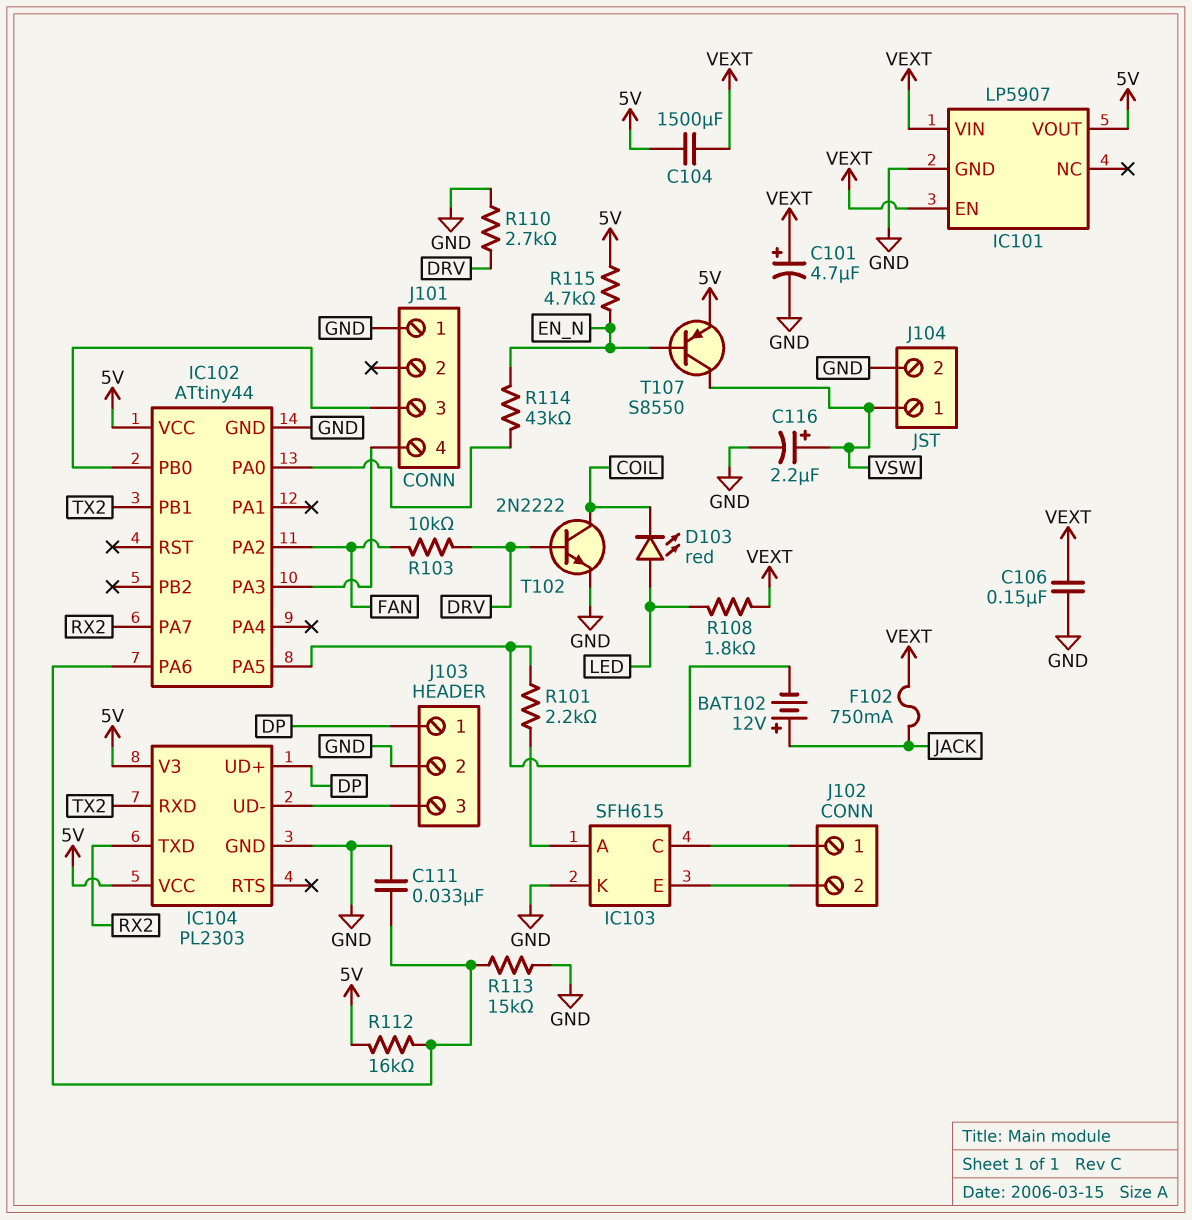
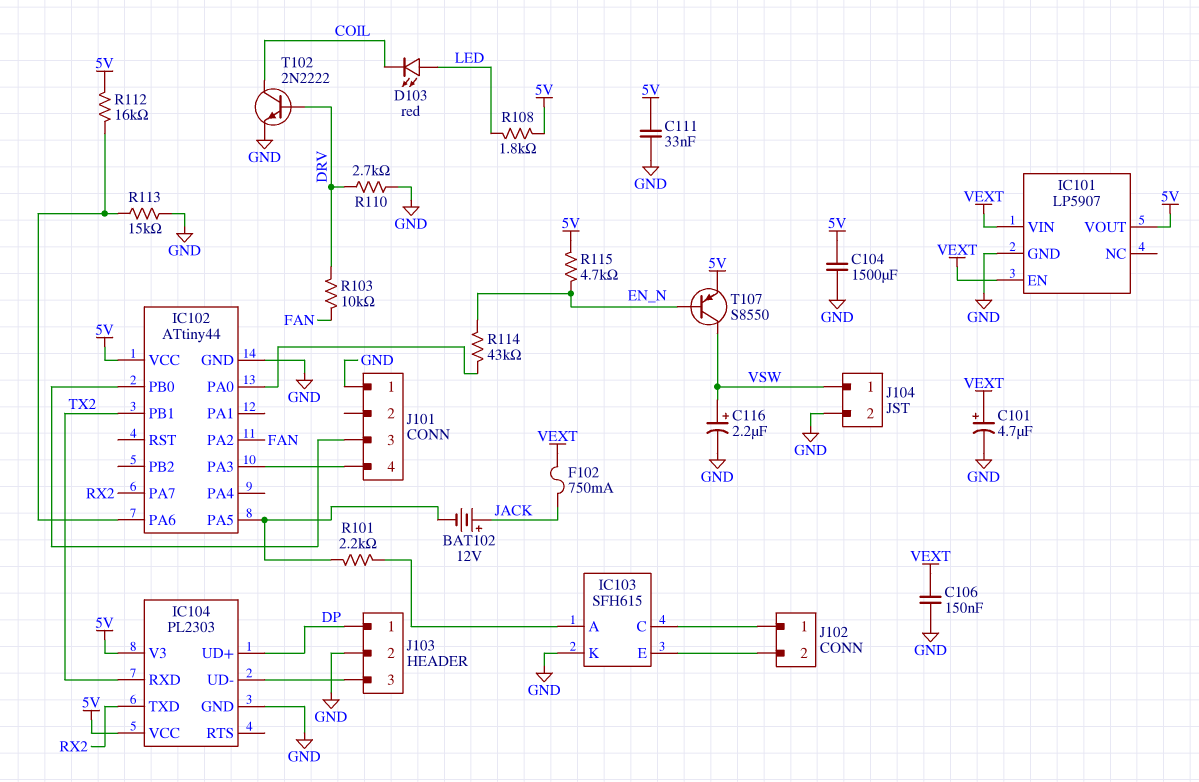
C104: 1500uF (5V, VEXT) -> 1500uF (5V, GND)
C111: 33nF (GND, IC102/PA6) -> 33nF (5V, GND)
R108: 1.8k (LED, VEXT) -> 1.8k (5V, LED)

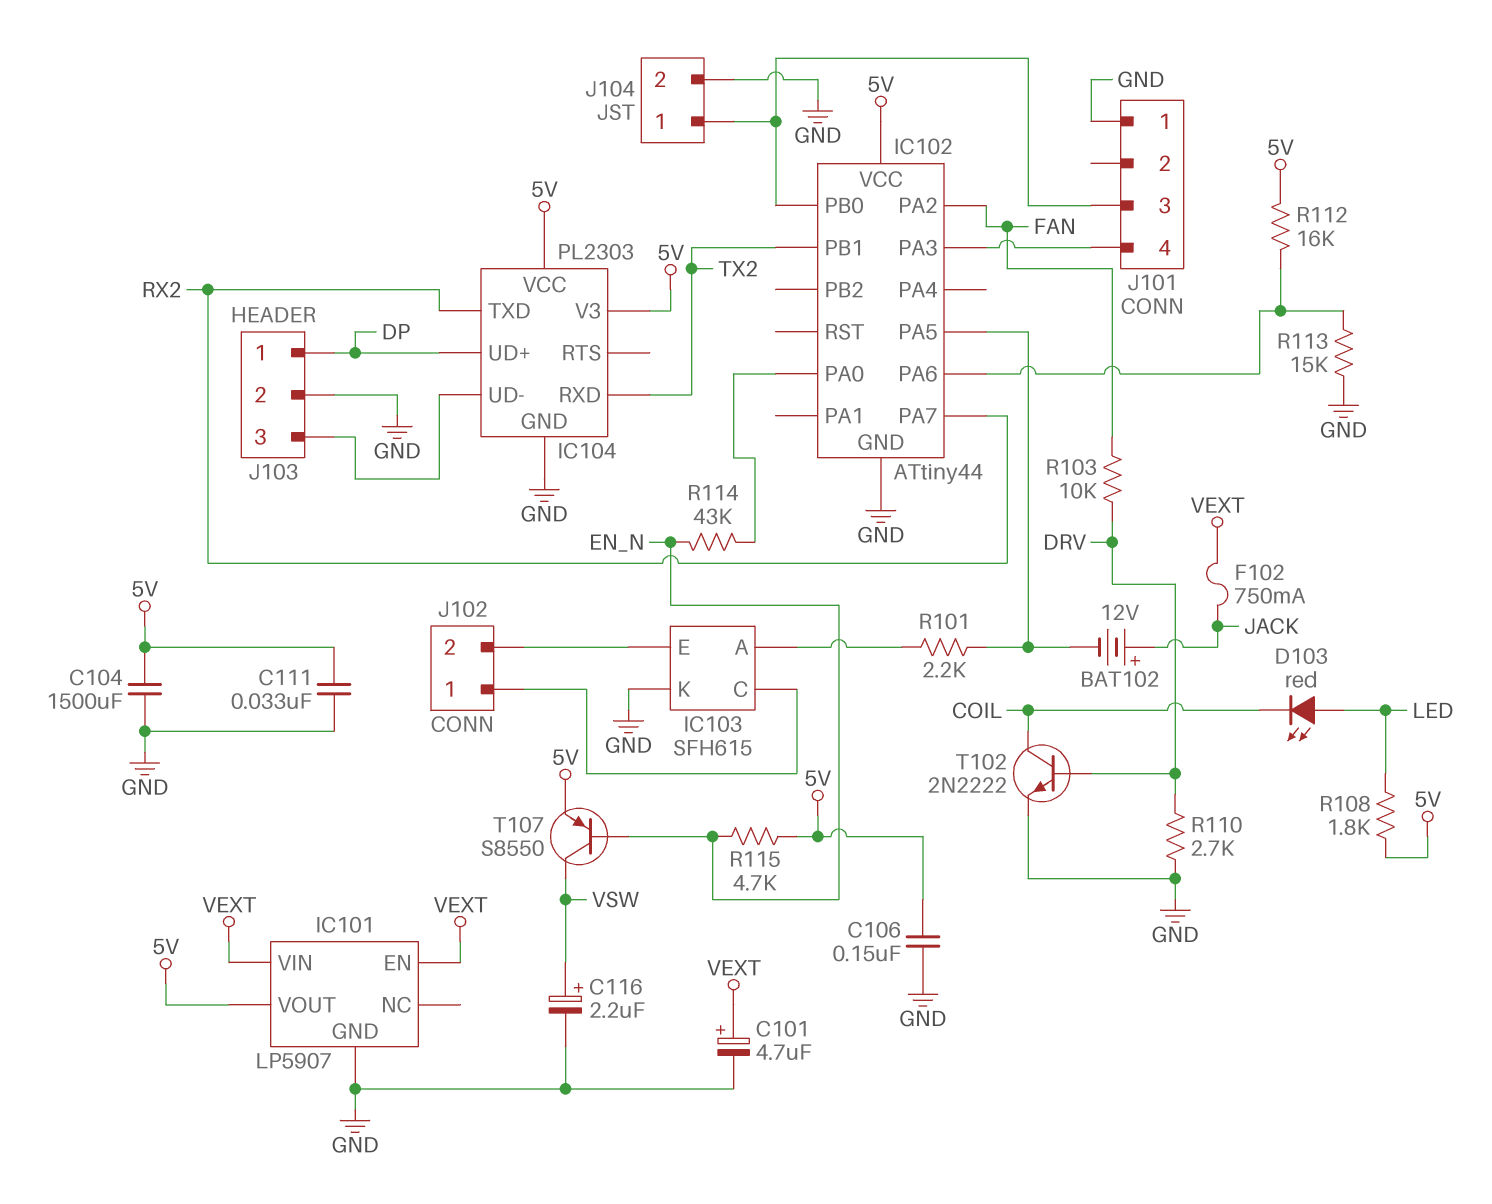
C106: 150nF (GND, VEXT) -> 150nF (5V, GND)
J104 pin 1: VSW -> IC102/PB0

